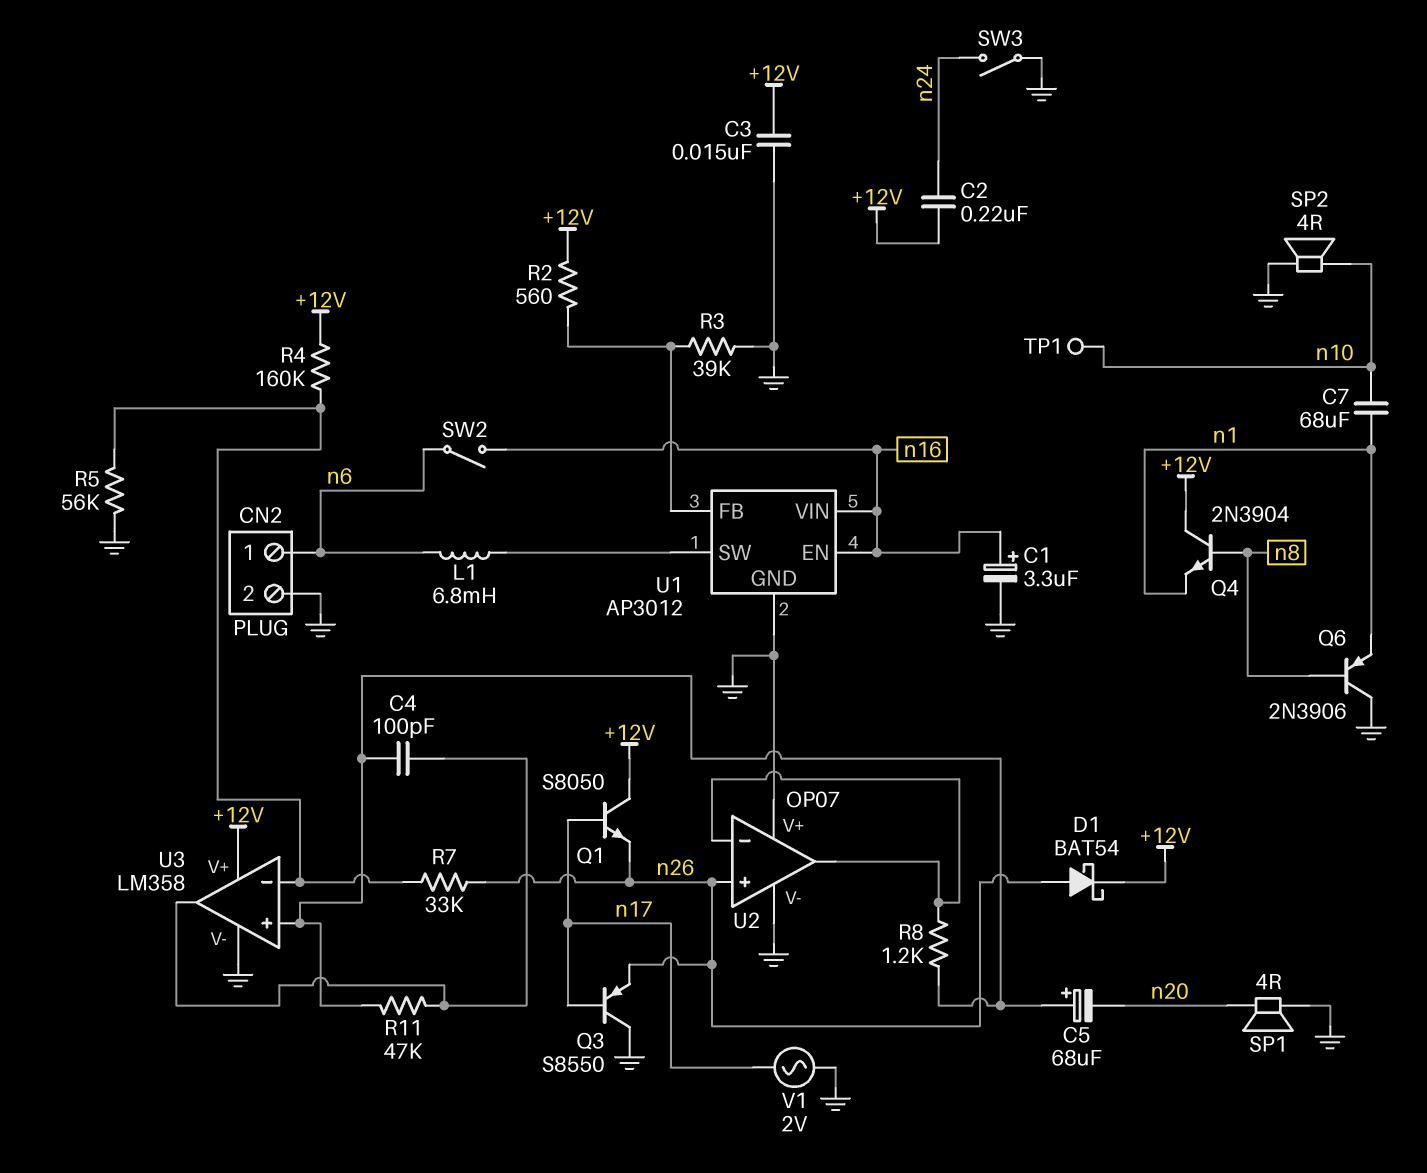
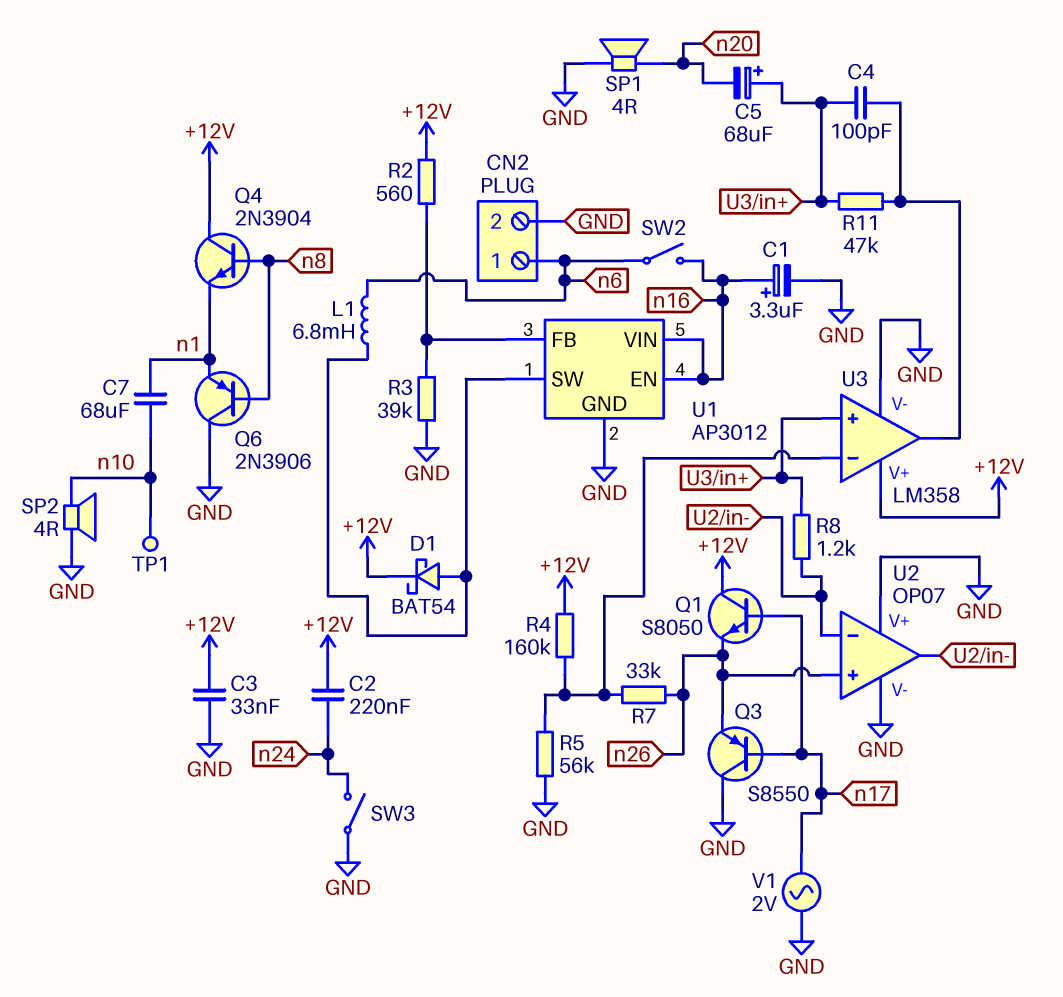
C3: 15nF (+12V, GND) -> 33nF (+12V, GND)
D1: schottky BAT54 (A n26, K +12V) -> schottky BAT54 (A U1/SW, K +12V)

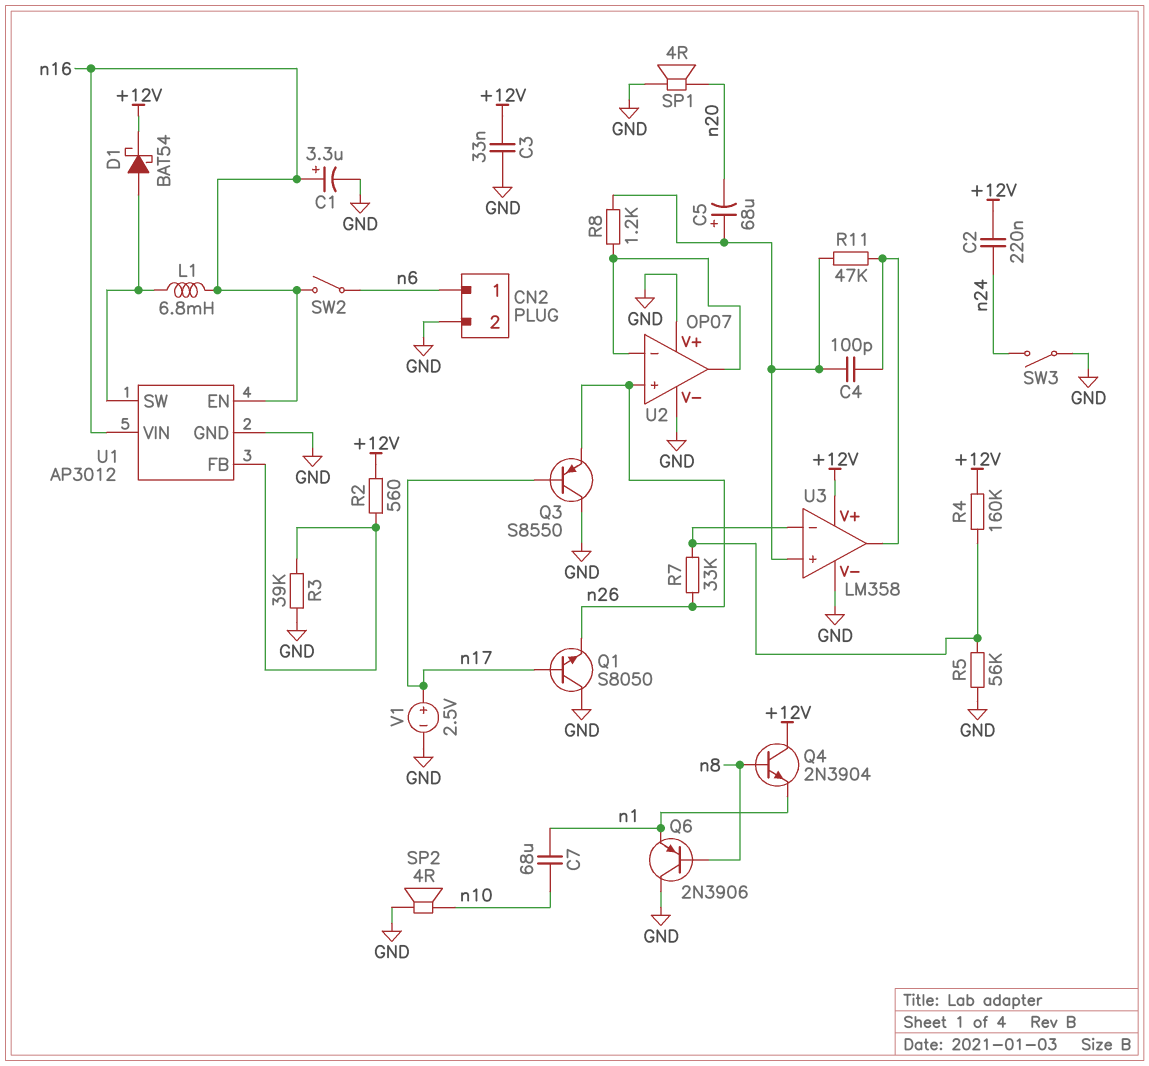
L1: 6.8mH (U1/SW, n6) -> 6.8mH (U1/SW, n16)
Q1: NPN S8050 (B n17, C +12V, E n26) -> NPN S8050 (B n17, C GND, E n26)
TP1: test point (n10) -> none
V1: AC 2V (GND, n17) -> 2.5V (plus n17, minus GND)

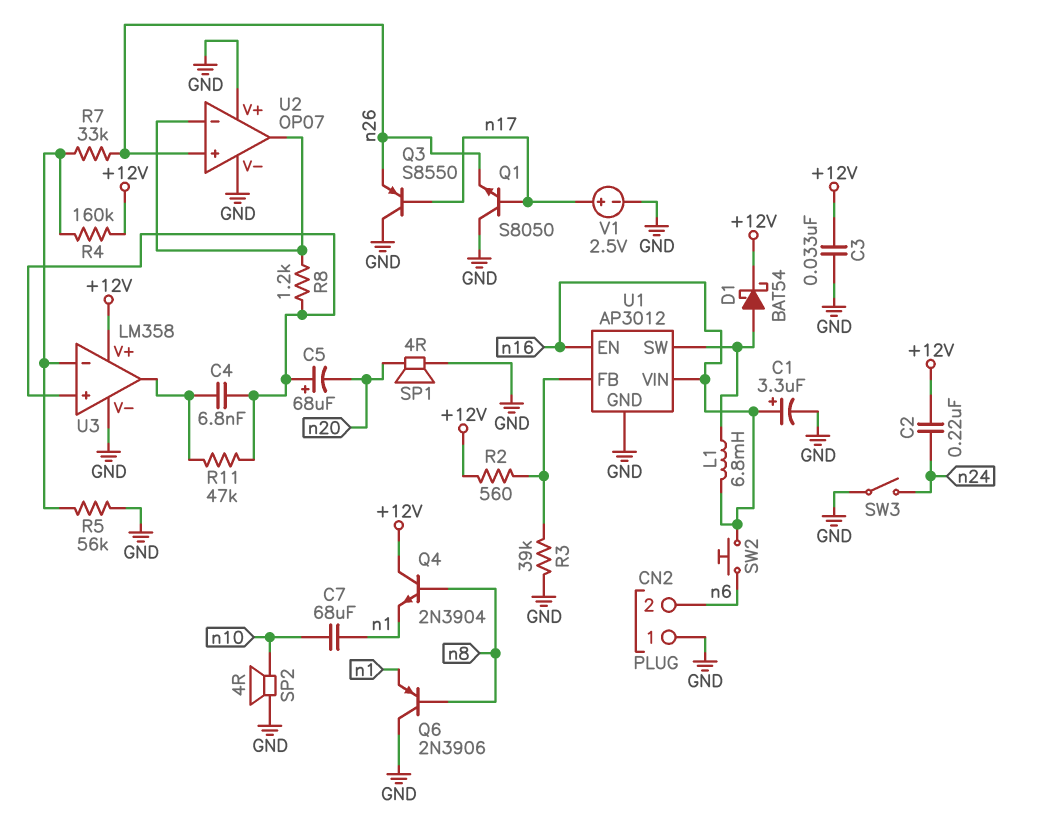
C4: 100pF (U3/in+, U3/out) -> 6.8nF (U3/in+, U3/out)
CN2 pin 1: n6 -> GND
CN2 pin 2: GND -> n6
SW2: switch (n6, n16) -> button (n6, n16)

